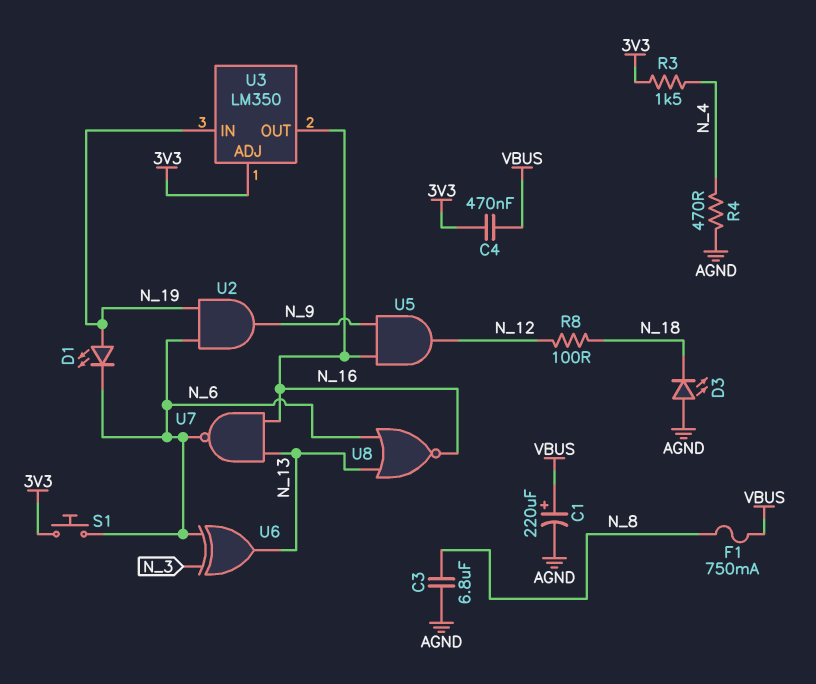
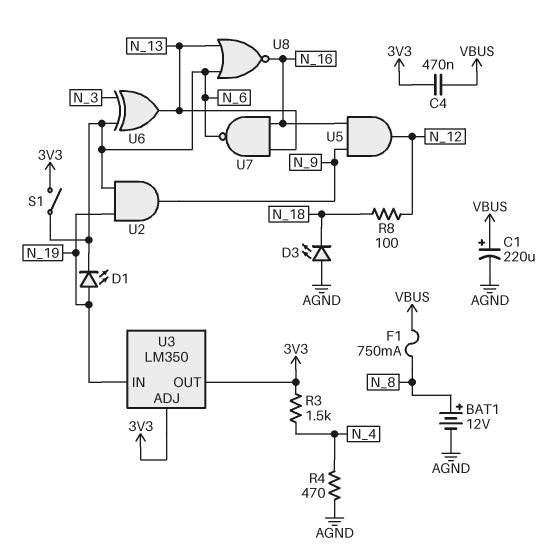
BAT1: none -> 12V (plus N_8, minus AGND)
C3: 6.8uF (AGND, N_8) -> none
S1: button (3V3, N_6) -> switch (3V3, N_6)
U3 pin OUT: N_16 -> 3V3

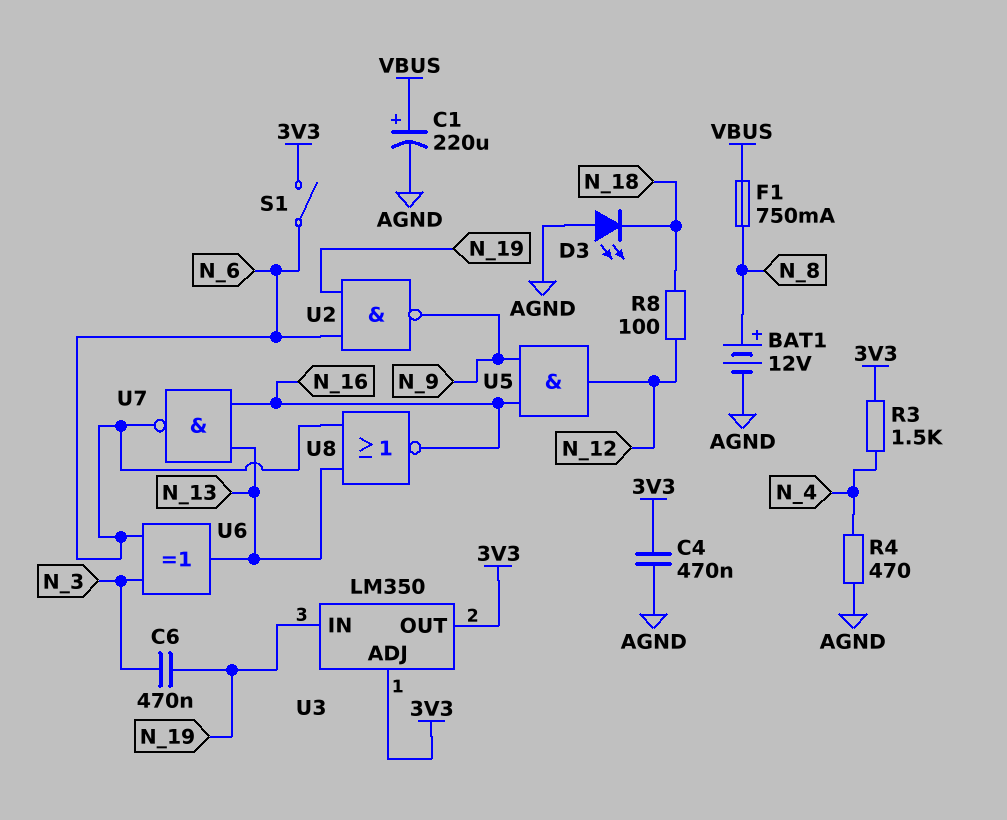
C4: 470nF (3V3, VBUS) -> 470nF (3V3, AGND)
C6: none -> 470nF (N_3, N_19)
D1: LED (A N_19, K N_6) -> none
U2: AND (in N_6, in N_19, out N_9) -> NAND (in N_6, in N_19, out N_9)

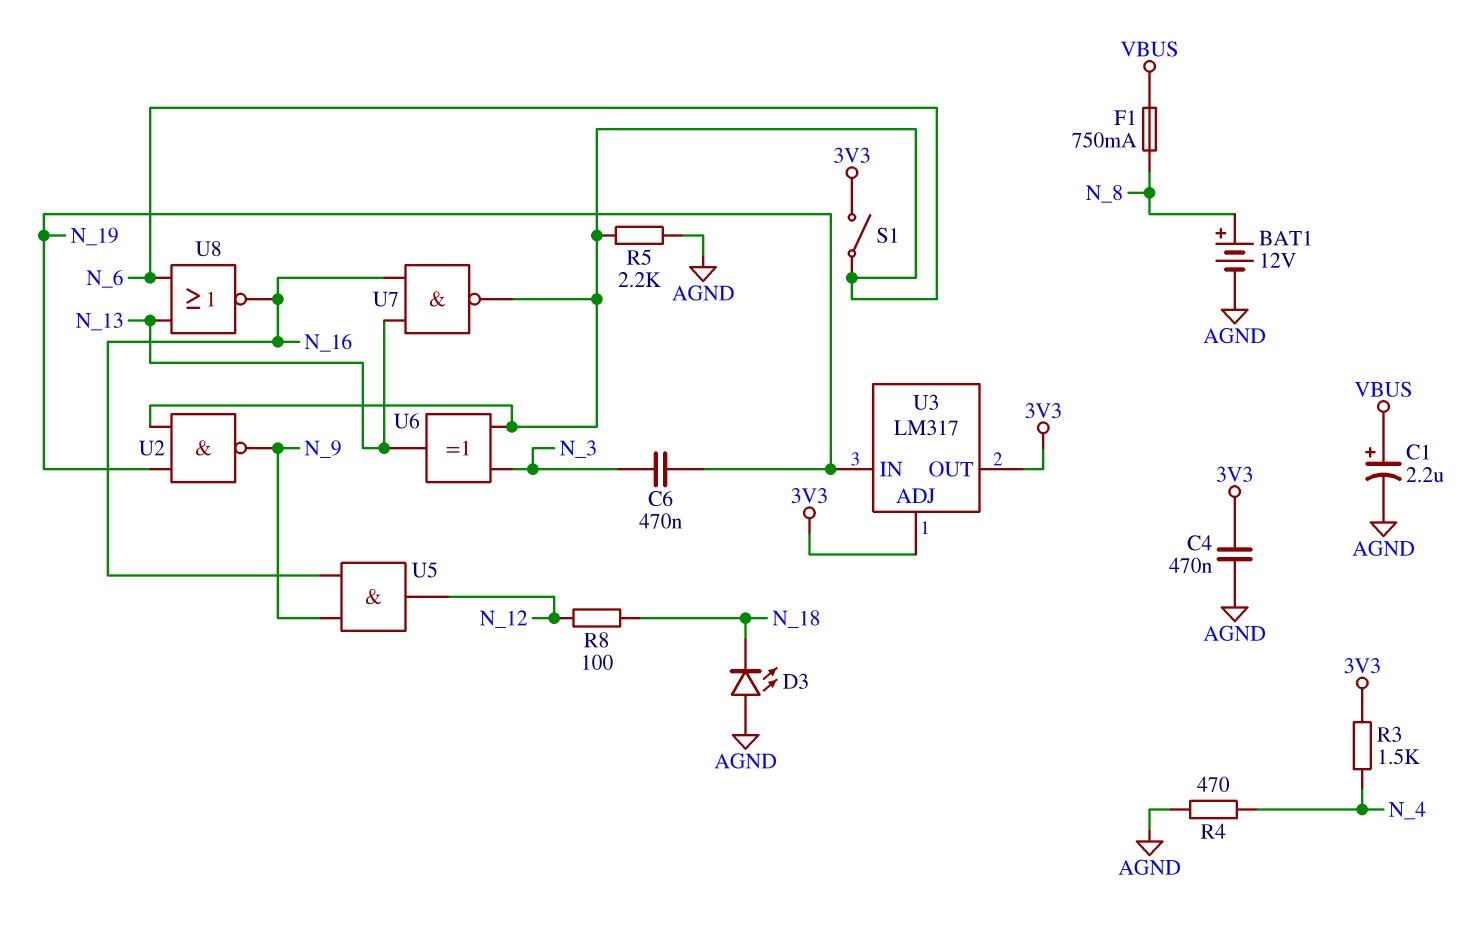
C1: 220uF (plus VBUS, minus AGND) -> 2.2uF (plus VBUS, minus AGND)
R5: none -> 2.2k (AGND, N_6)
U3: LM350 -> LM317

